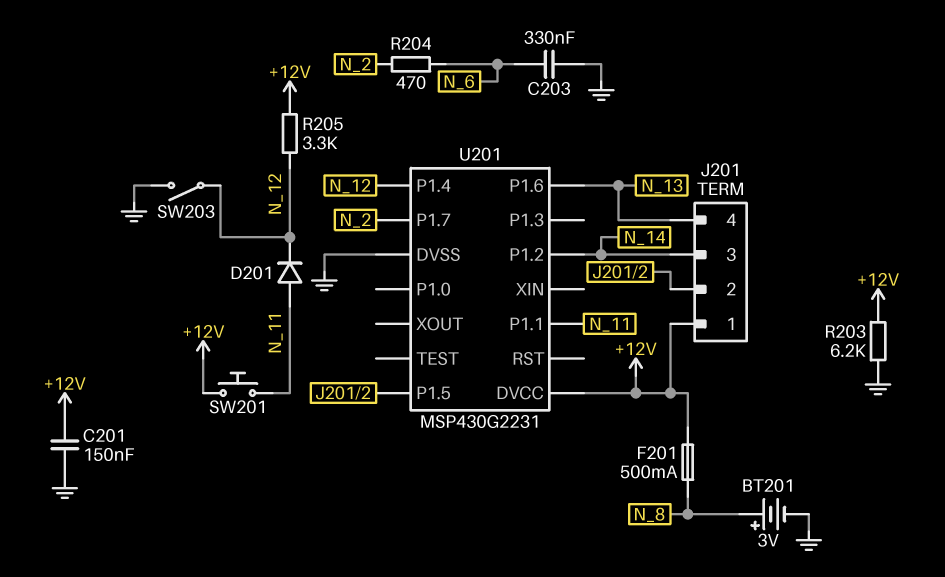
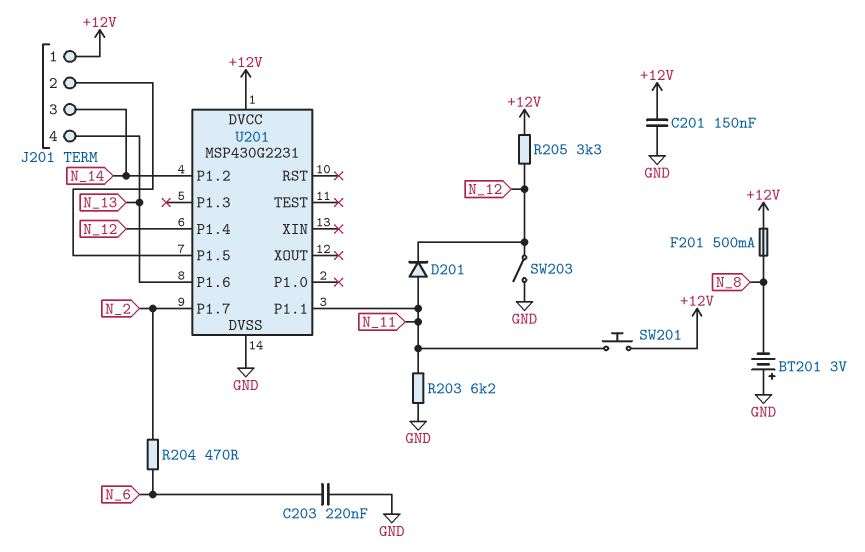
BT201: 3V (plus N_8, minus GND) -> 3V (plus GND, minus N_8)
C203: 330nF (GND, N_6) -> 220nF (GND, N_6)
R203: 6.2k (+12V, GND) -> 6.2k (GND, N_11)

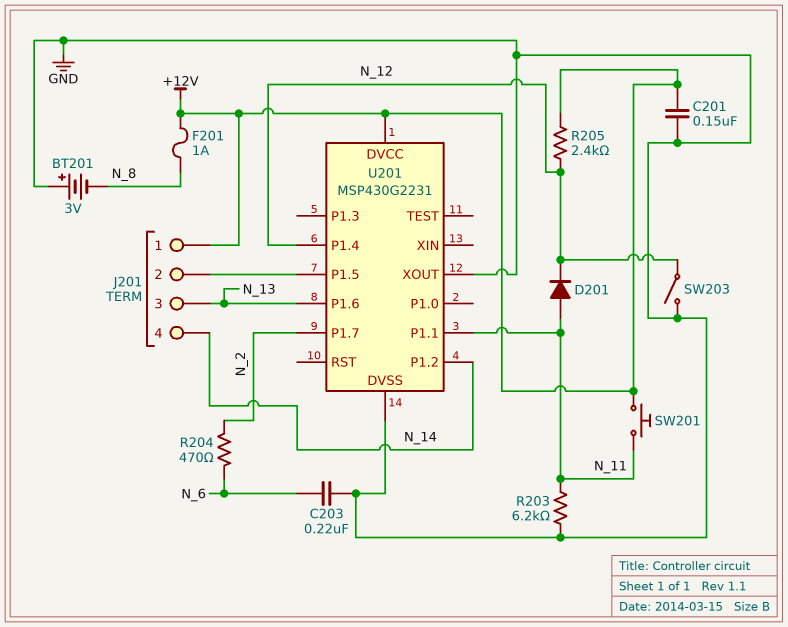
F201: 500mA (+12V, N_8) -> 1A (+12V, N_8)
J201 pin 3: N_14 -> N_13
J201 pin 4: N_13 -> N_14
R205: 3.3k (+12V, N_12) -> 2.4k (+12V, N_12)
U201 pin XOUT: none -> GND

